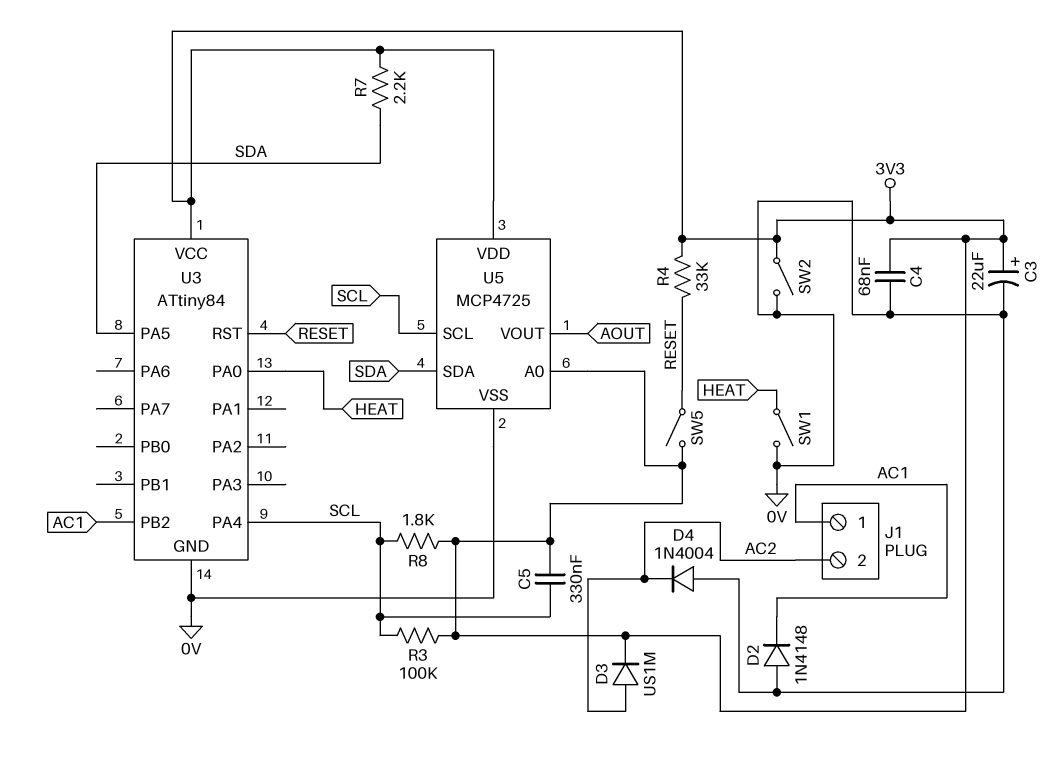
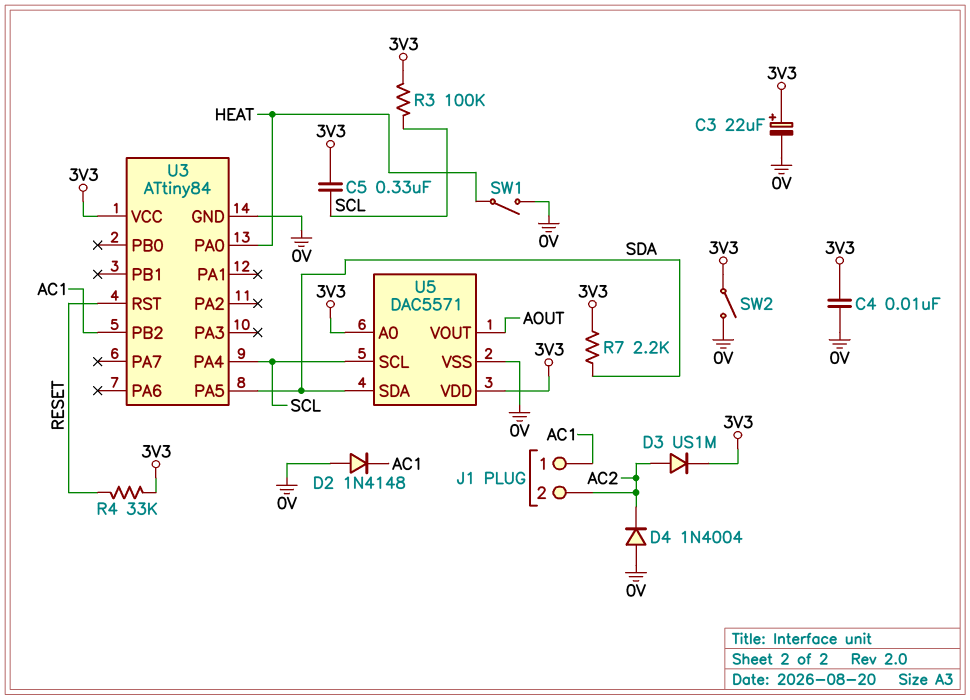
C4: 68nF (0V, 3V3) -> 10nF (0V, 3V3)
R8: 1.8k (3V3, SCL) -> none
SW5: switch (3V3, RESET) -> none
U5: MCP4725 -> DAC5571

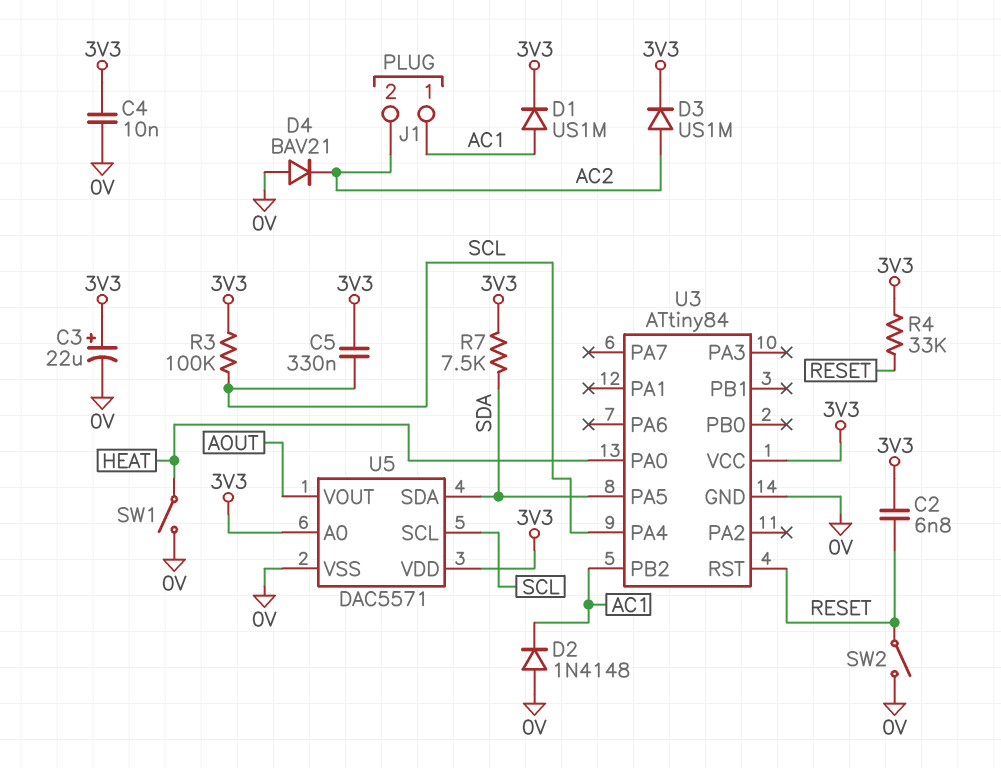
C2: none -> 6.8nF (3V3, RESET)
D1: none -> diode US1M (A AC1, K 3V3)
D4: diode 1N4004 (A 0V, K AC2) -> diode BAV21 (A 0V, K AC2)
R7: 2.2k (3V3, SDA) -> 7.5k (3V3, SDA)
SW2: switch (0V, 3V3) -> switch (0V, RESET)

